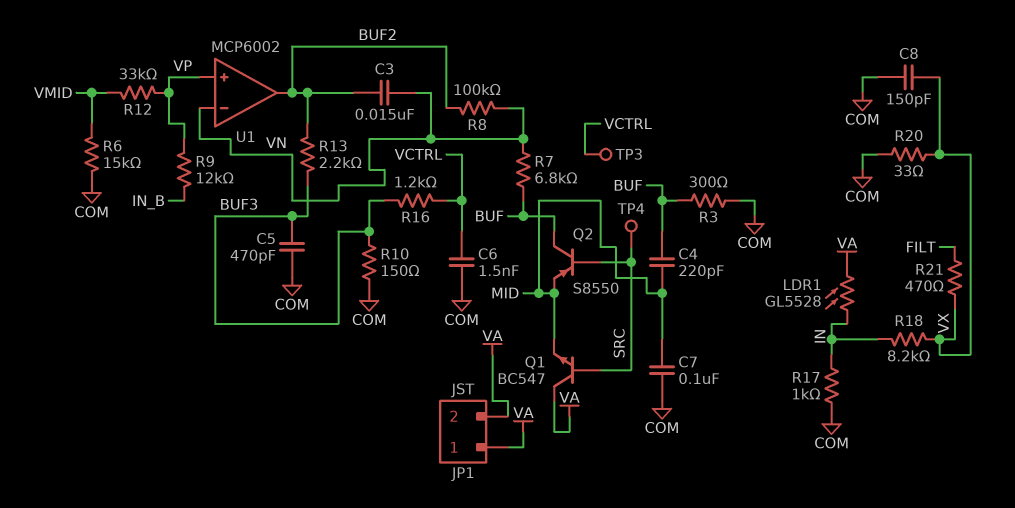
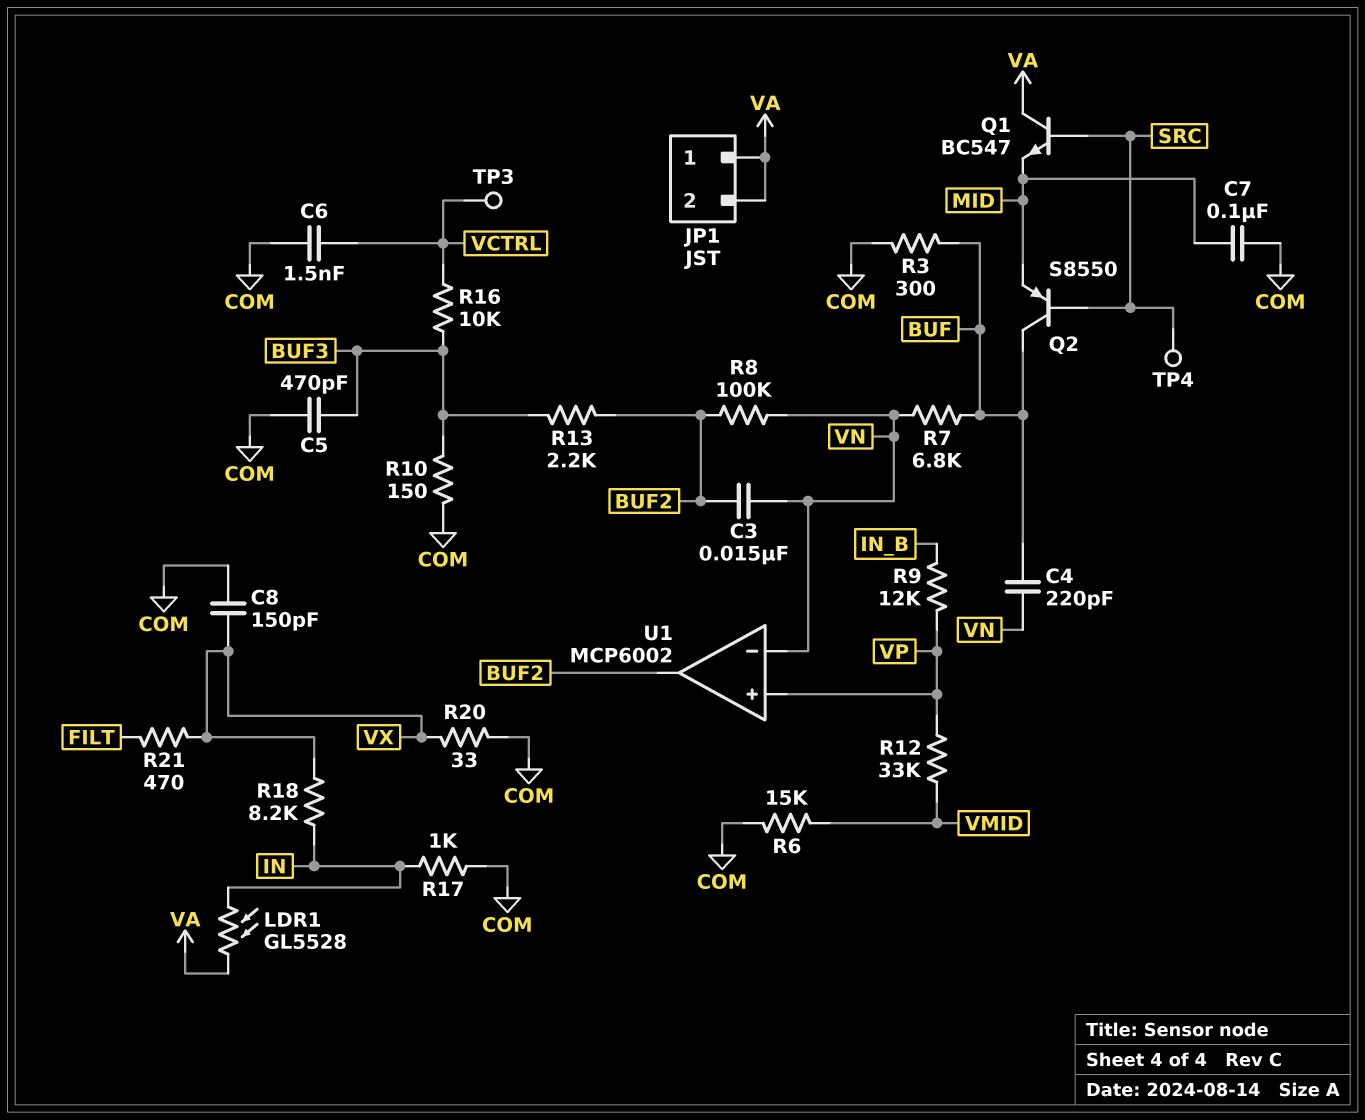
C4: 220pF (BUF, MID) -> 220pF (BUF, VN)
R16: 1.2k (BUF3, VCTRL) -> 10k (BUF3, VCTRL)

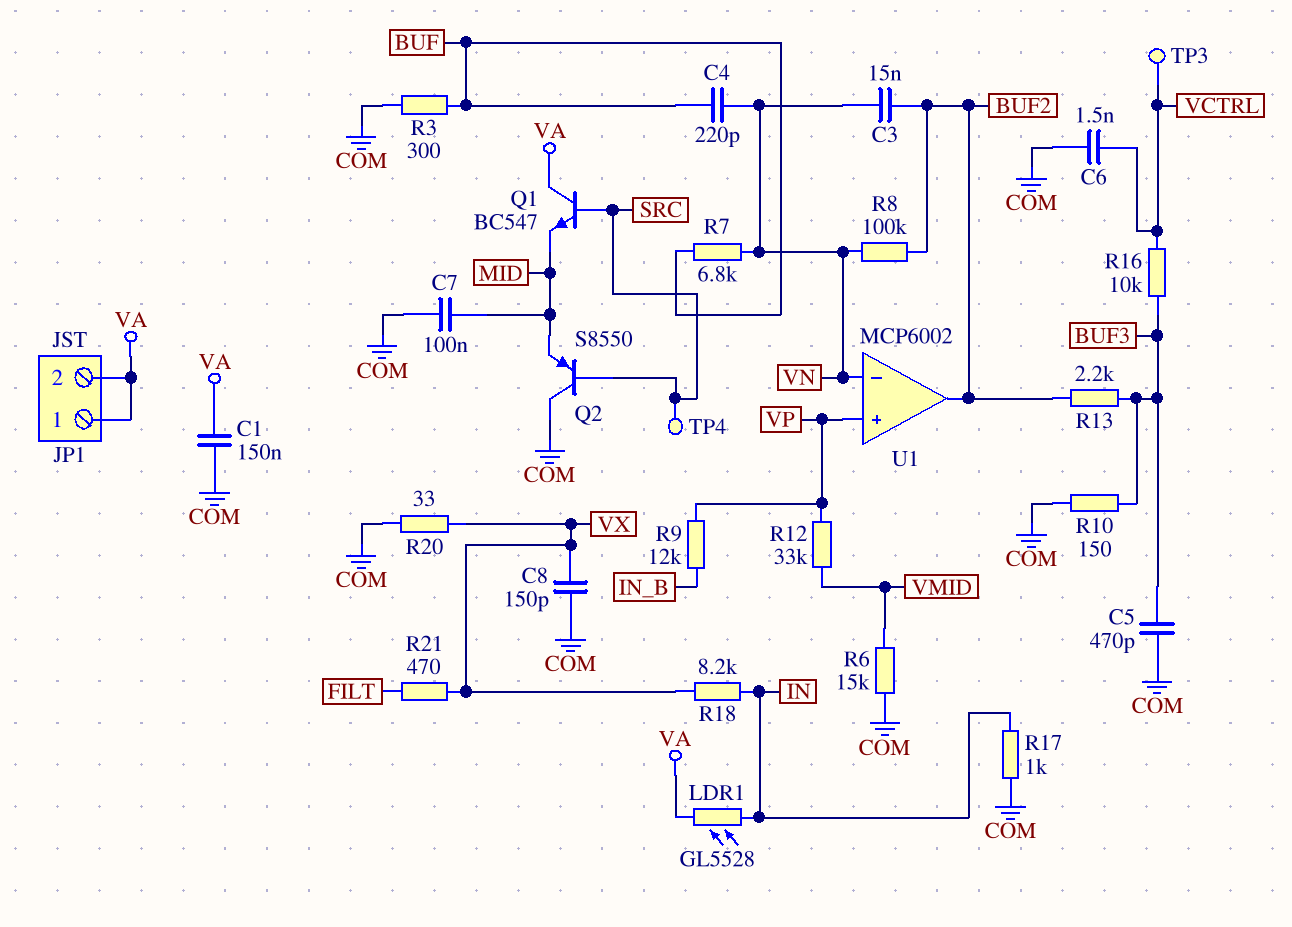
C1: none -> 150nF (COM, VA)
Q2: PNP S8550 (B SRC, C BUF, E MID) -> PNP S8550 (B SRC, C COM, E MID)

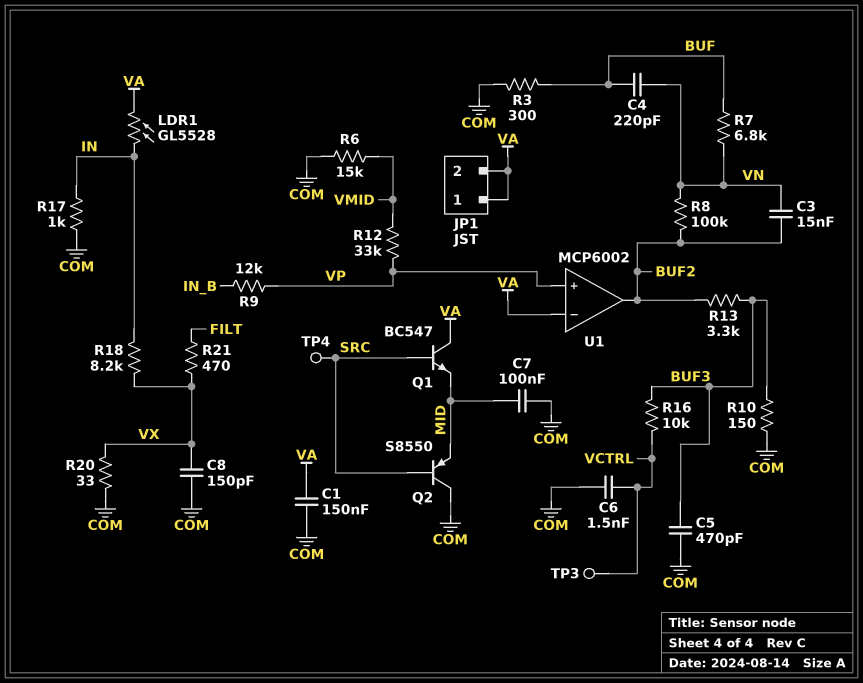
R13: 2.2k (BUF2, BUF3) -> 3.3k (BUF2, BUF3)
U1 pin in-: VN -> VA

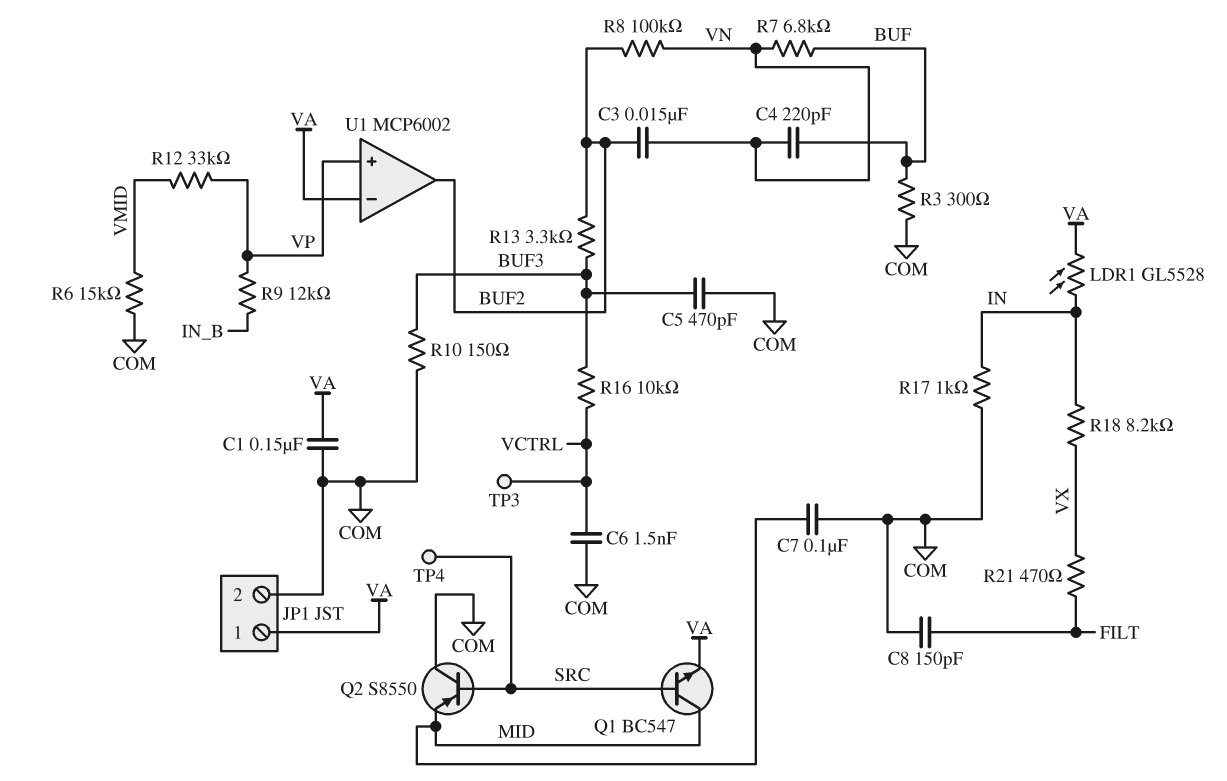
C8: 150pF (COM, VX) -> 150pF (COM, FILT)
JP1 pin 2: VA -> COM
Q1: NPN BC547 (B SRC, C VA, E MID) -> NPN BC547 (B SRC, C MID, E VA)
R20: 33 (COM, VX) -> none

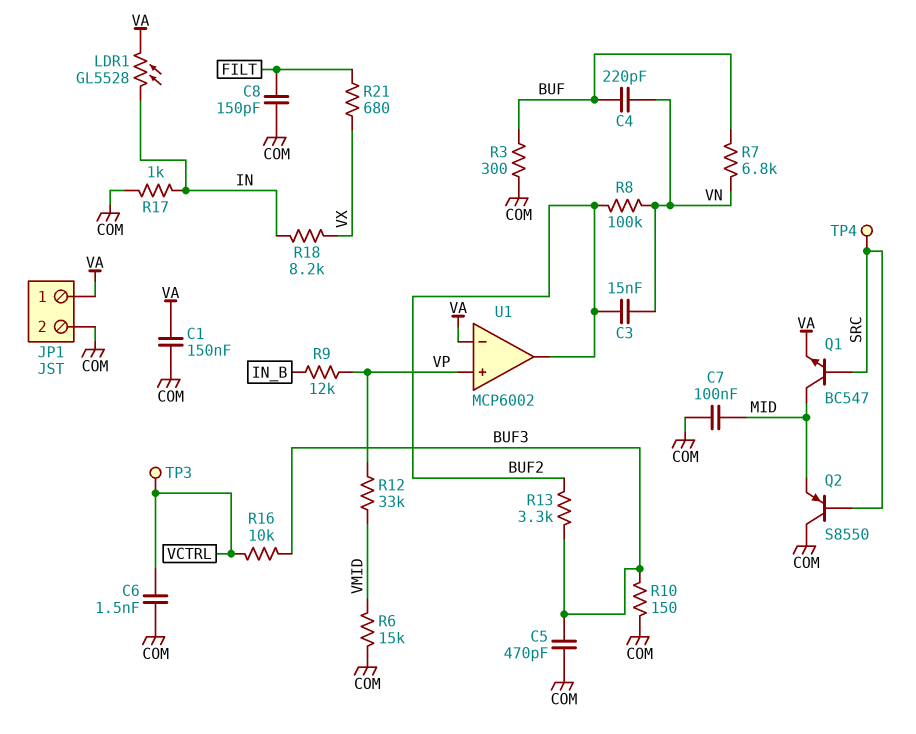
R21: 470 (FILT, VX) -> 680 (FILT, VX)

